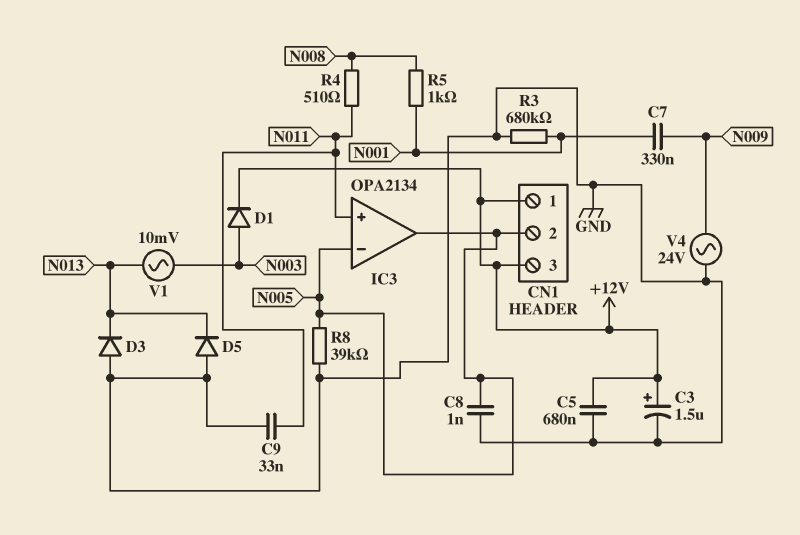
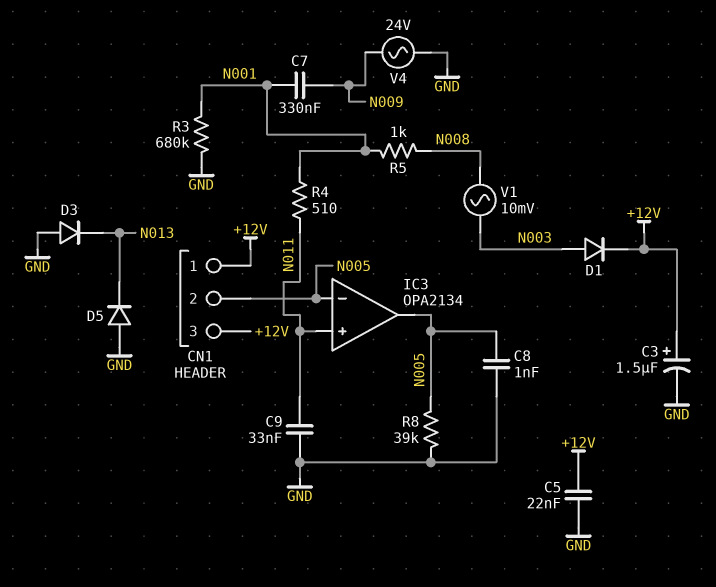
C5: 680nF (+12V, GND) -> 22nF (+12V, GND)
R4: 510 (N008, N011) -> 510 (N001, N011)
V1: AC 10mV (N003, N013) -> AC 10mV (N003, N008)

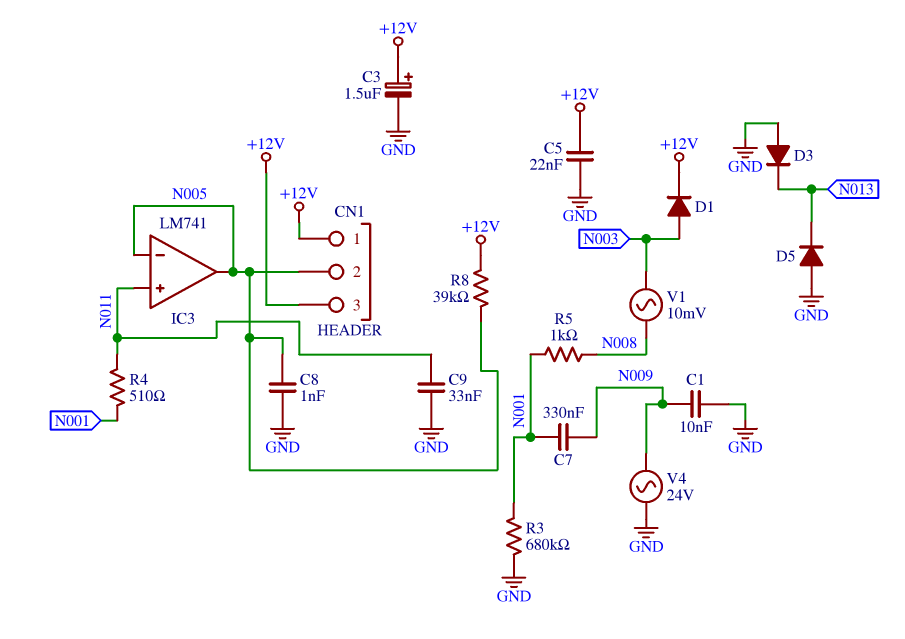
C1: none -> 10nF (GND, N009)
IC3: OPA2134 -> LM741
R8: 39k (GND, N005) -> 39k (+12V, N005)

